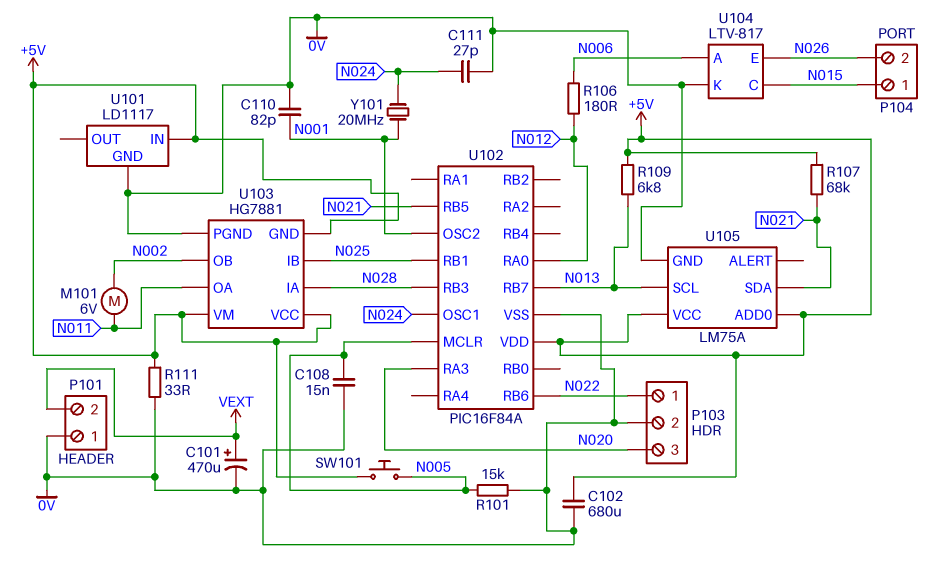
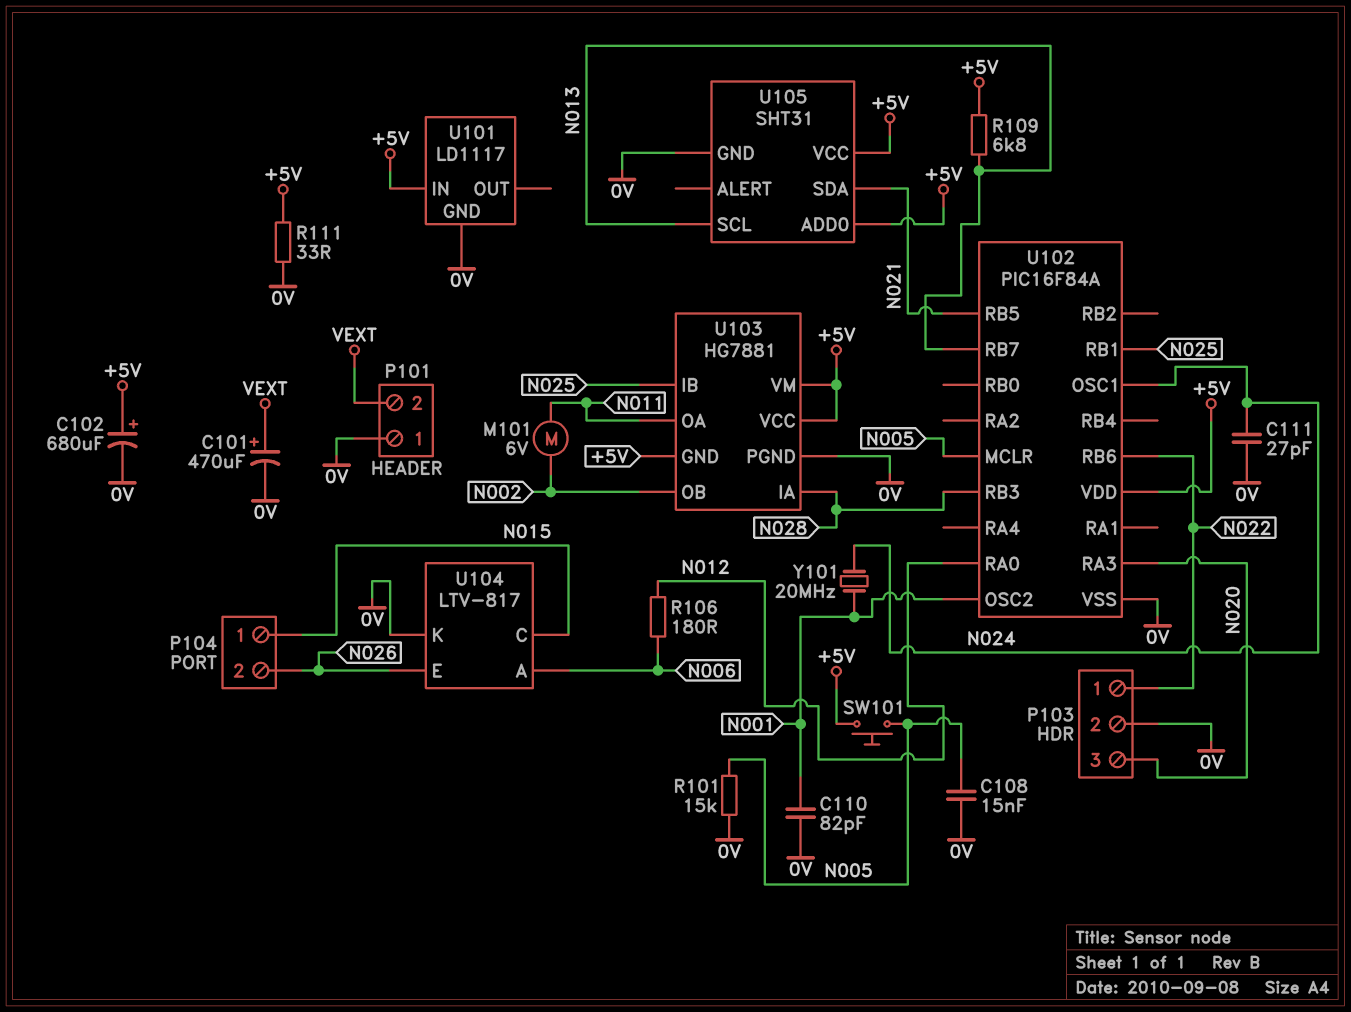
C102: 680uF (+5V, 0V) -> 680uF (plus +5V, minus 0V)
R107: 68k (+5V, N021) -> none
U105: LM75A -> SHT31

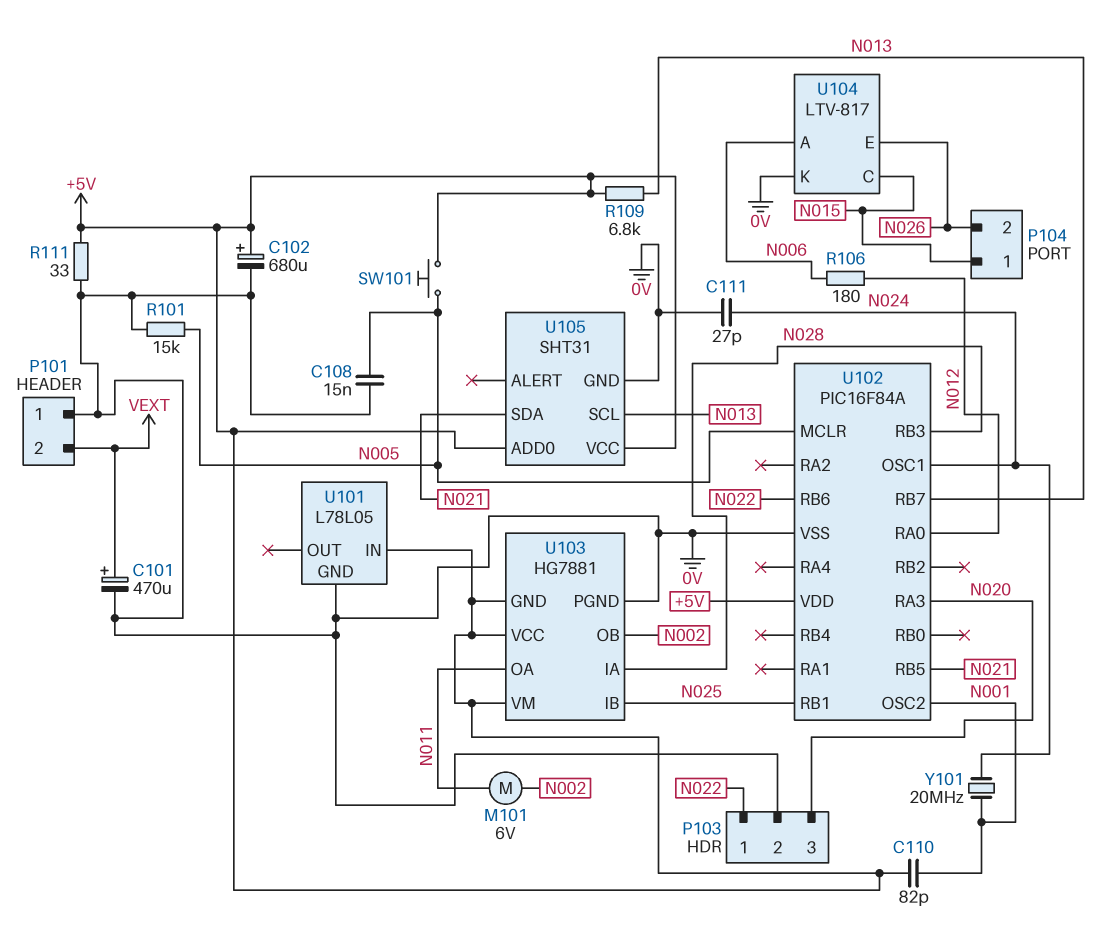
C110: 82pF (0V, N001) -> 82pF (+5V, N001)
U101: LD1117 -> L78L05

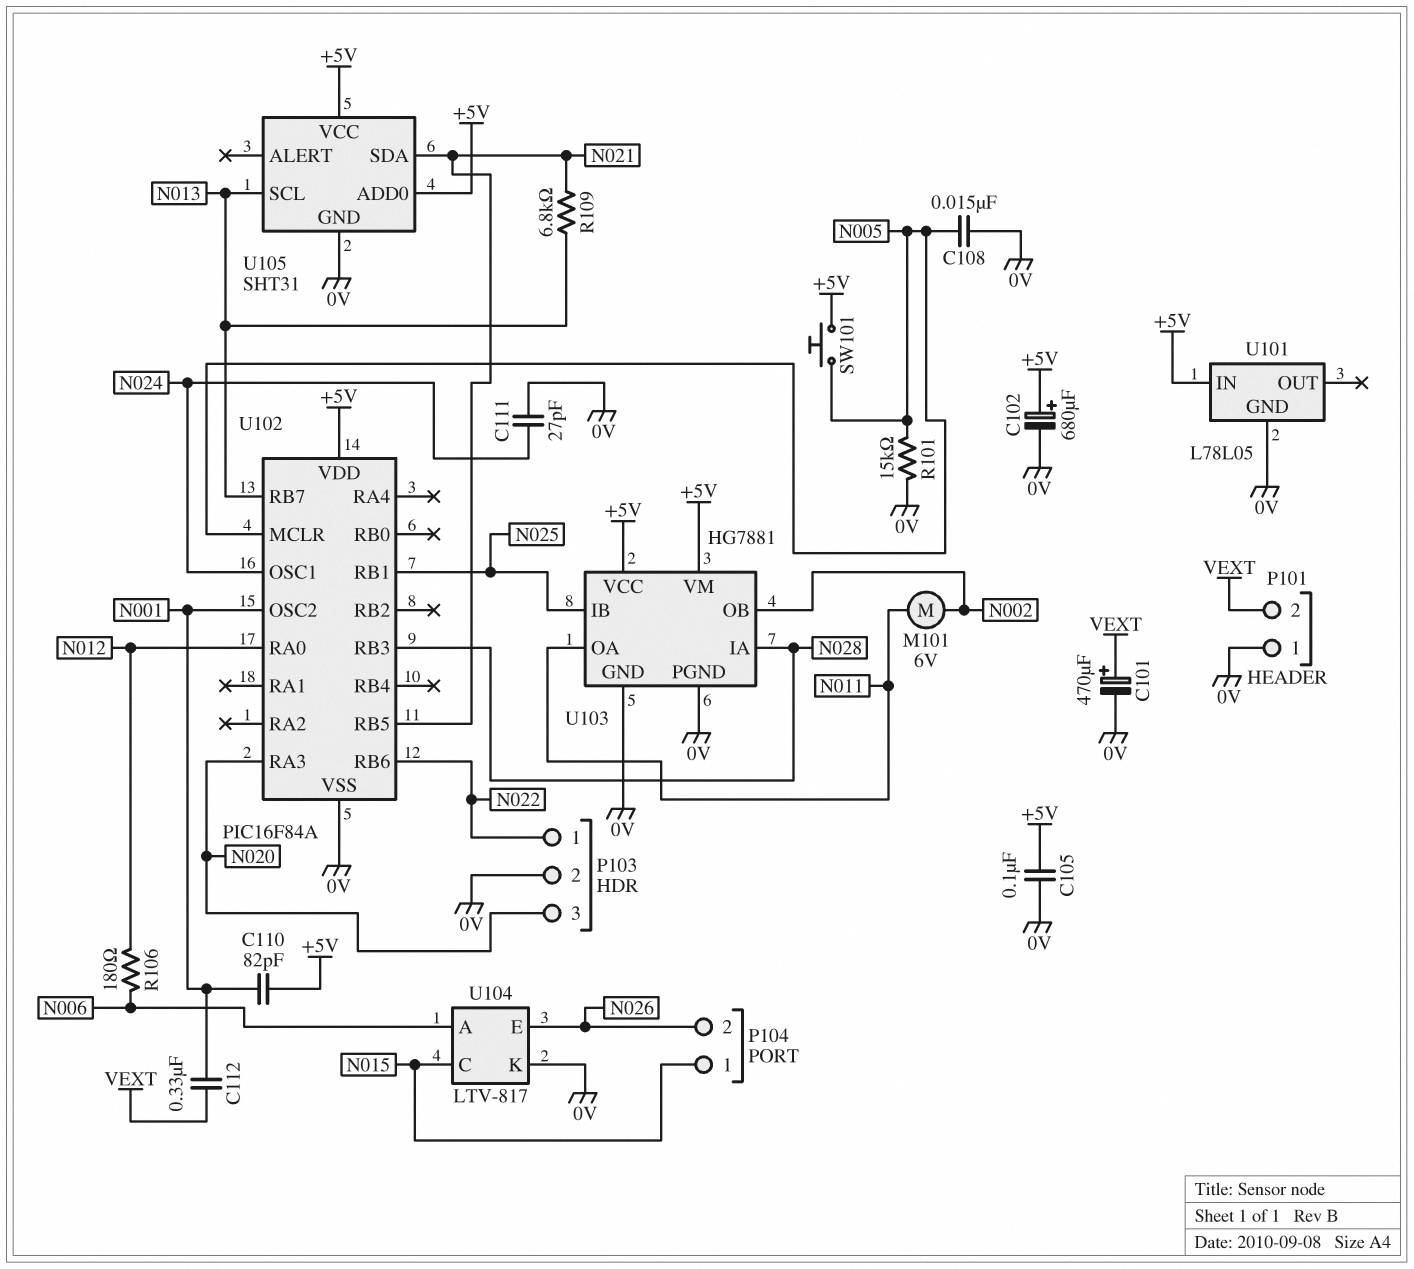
C105: none -> 100nF (+5V, 0V)
C112: none -> 330nF (N001, VEXT)
R109: 6.8k (+5V, N013) -> 6.8k (N013, N021)
R111: 33 (+5V, 0V) -> none
U103 pin GND: +5V -> 0V
Y101: 20MHz (N001, N024) -> none

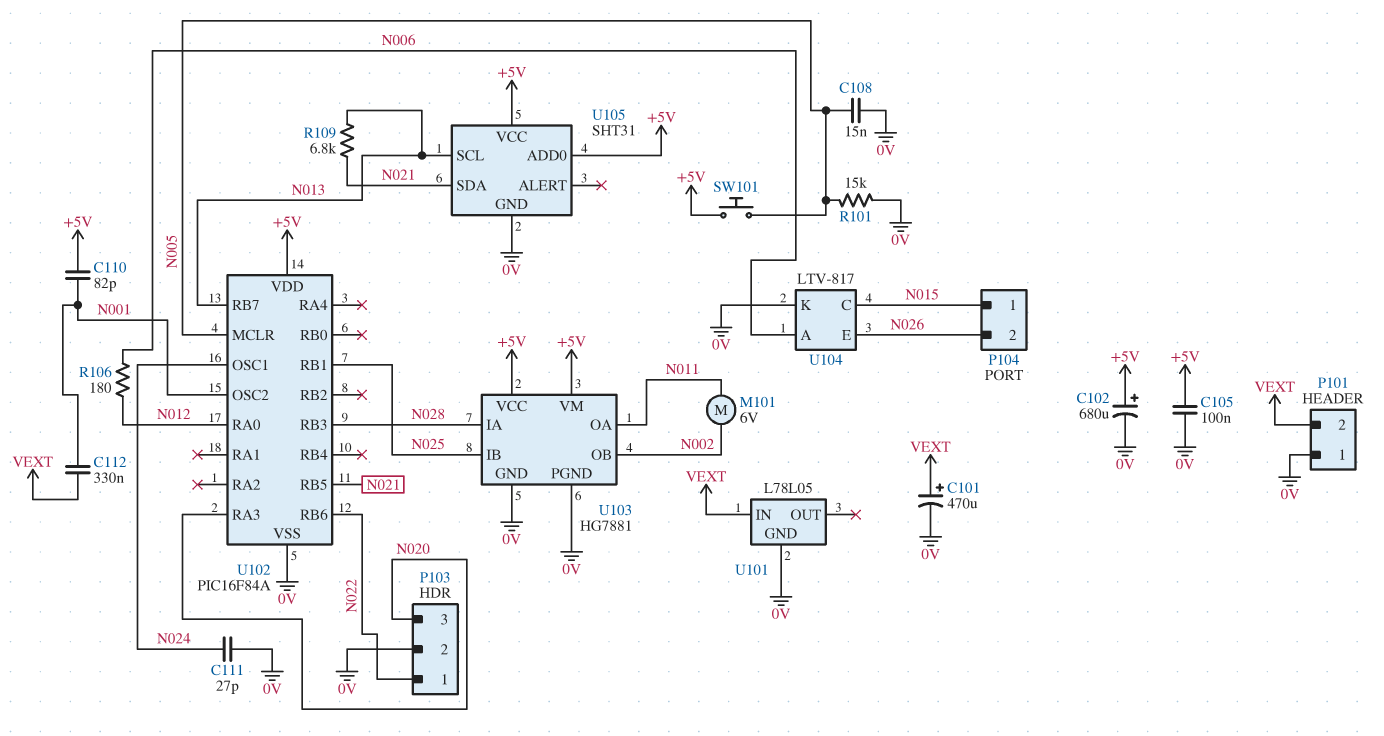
U101 pin IN: +5V -> VEXT

